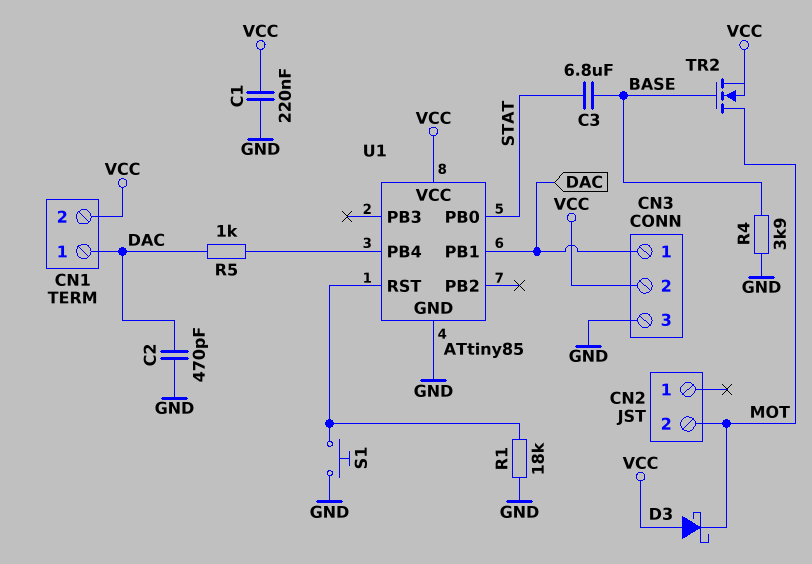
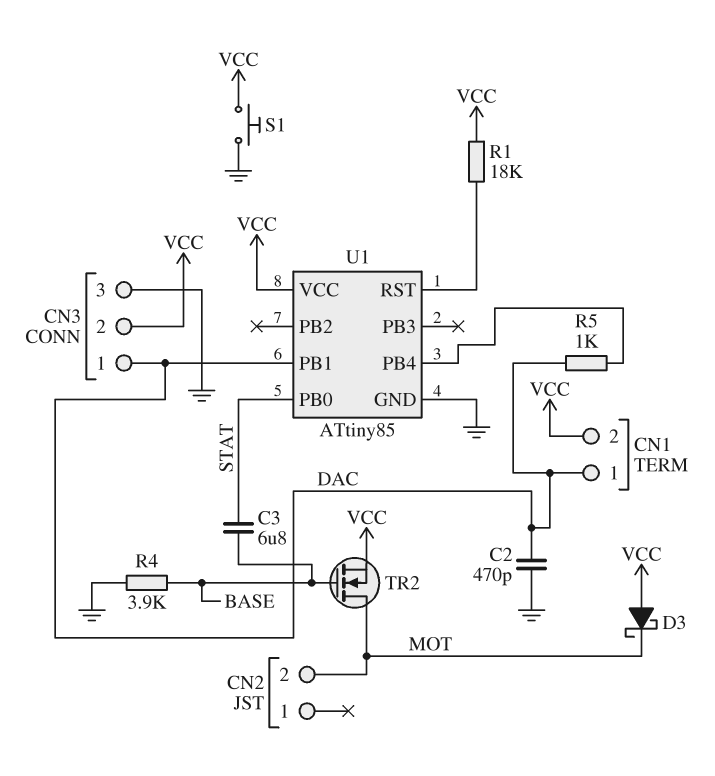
C1: 220nF (GND, VCC) -> none
R1: 18k (GND, U1/RST) -> 18k (U1/RST, VCC)
S1: button (GND, U1/RST) -> button (GND, VCC)

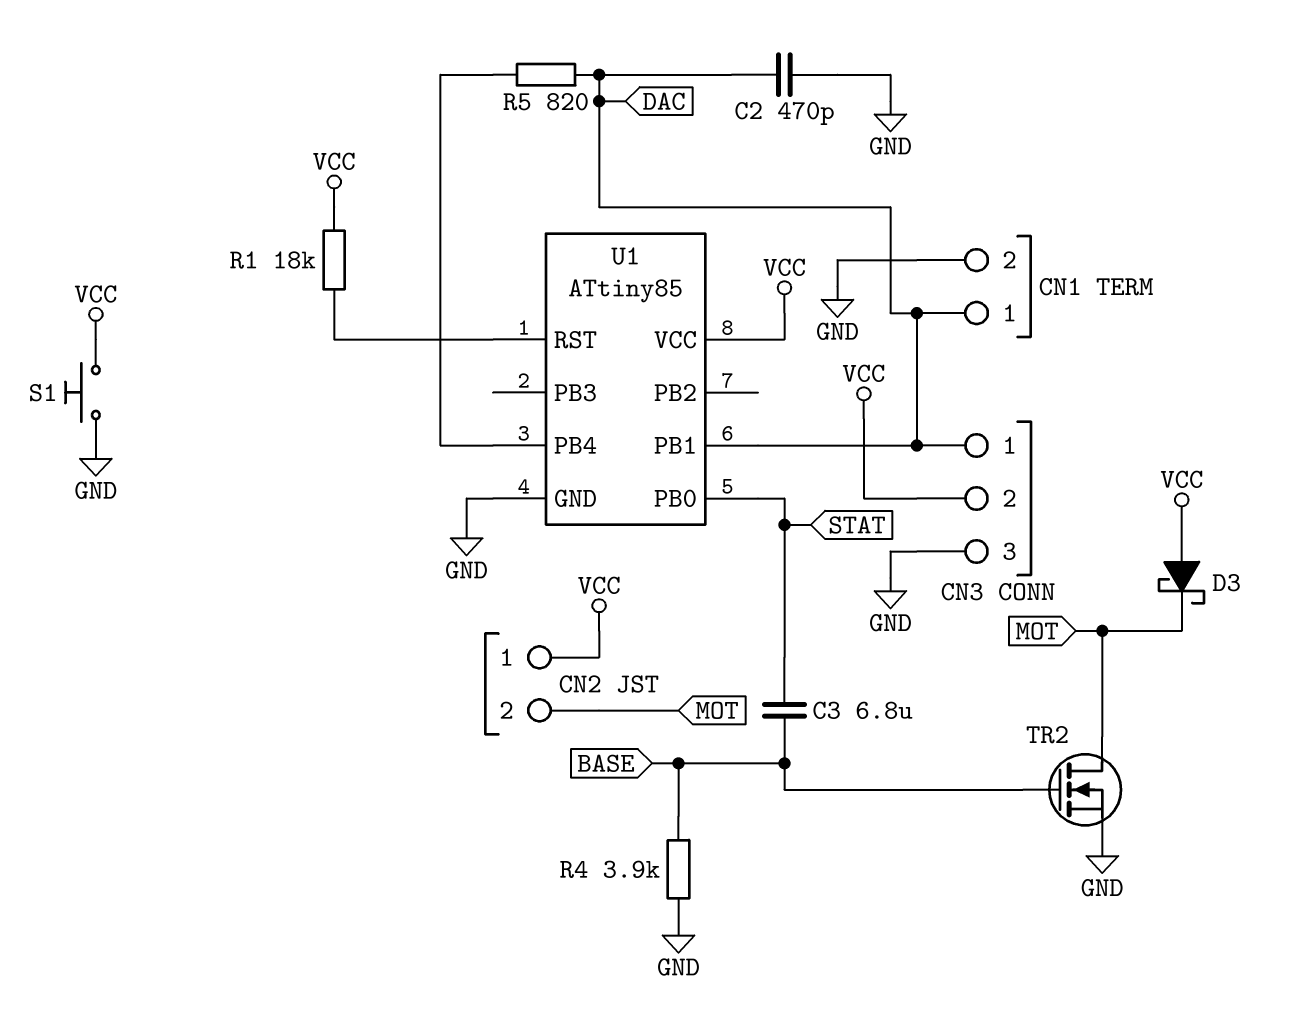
CN1 pin 2: VCC -> GND
CN2 pin 1: none -> VCC
R5: 1k (DAC, U1/PB4) -> 820 (DAC, U1/PB4)
TR2: NMOS (G BASE, D MOT, S VCC) -> NMOS (G BASE, D MOT, S GND)

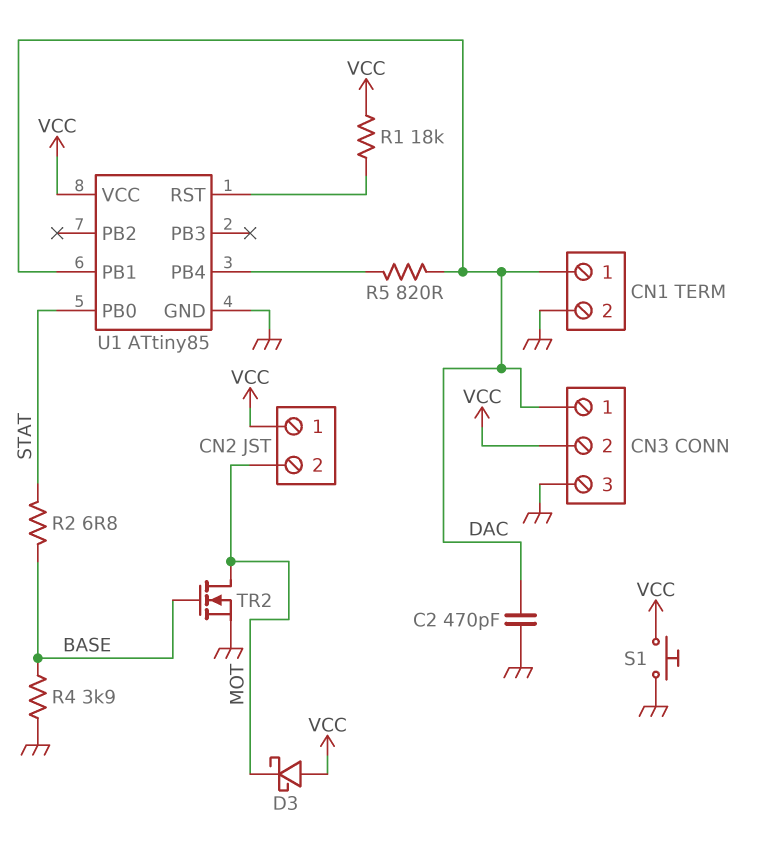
C3: 6.8uF (BASE, STAT) -> none
R2: none -> 6.8 (BASE, STAT)

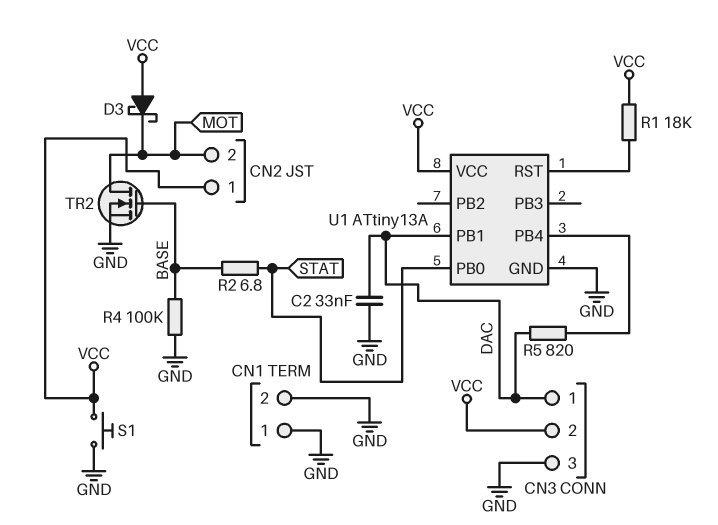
C2: 470pF (DAC, GND) -> 33nF (DAC, GND)
CN1 pin 1: DAC -> GND
R4: 3.9k (BASE, GND) -> 100k (BASE, GND)
U1: ATtiny85 -> ATtiny13A

